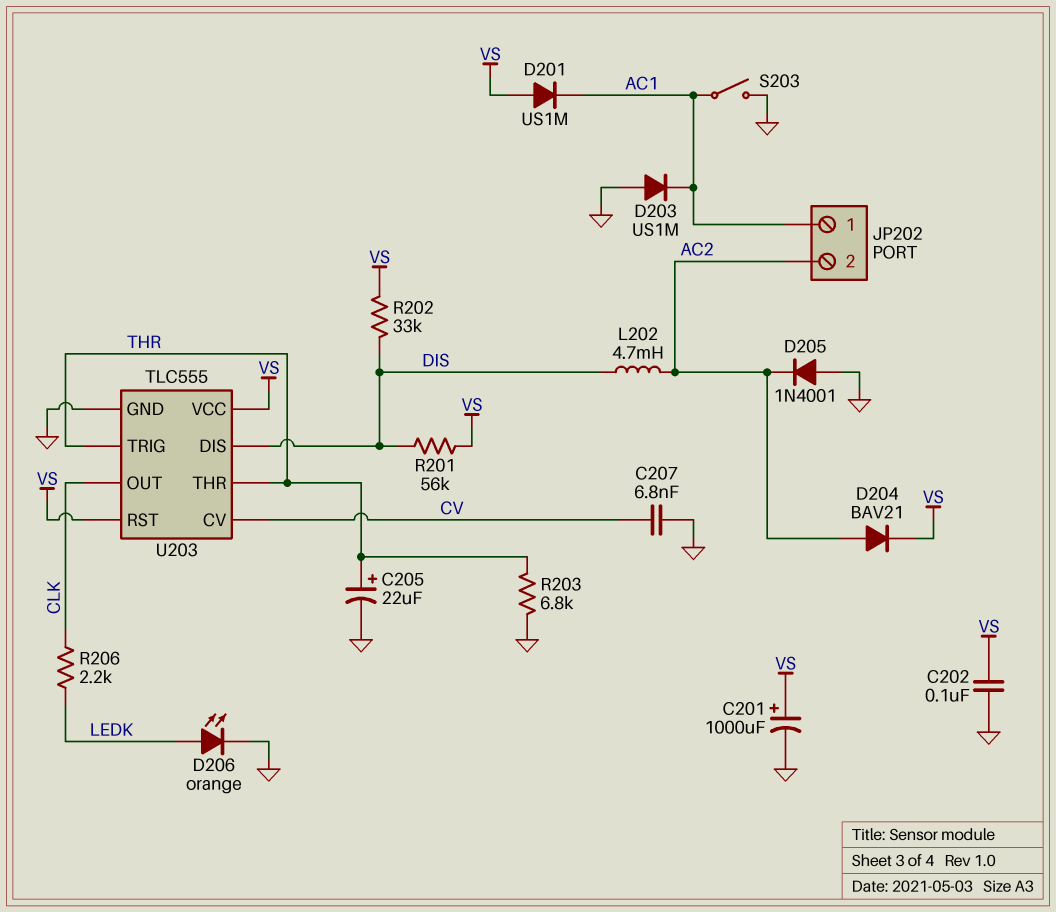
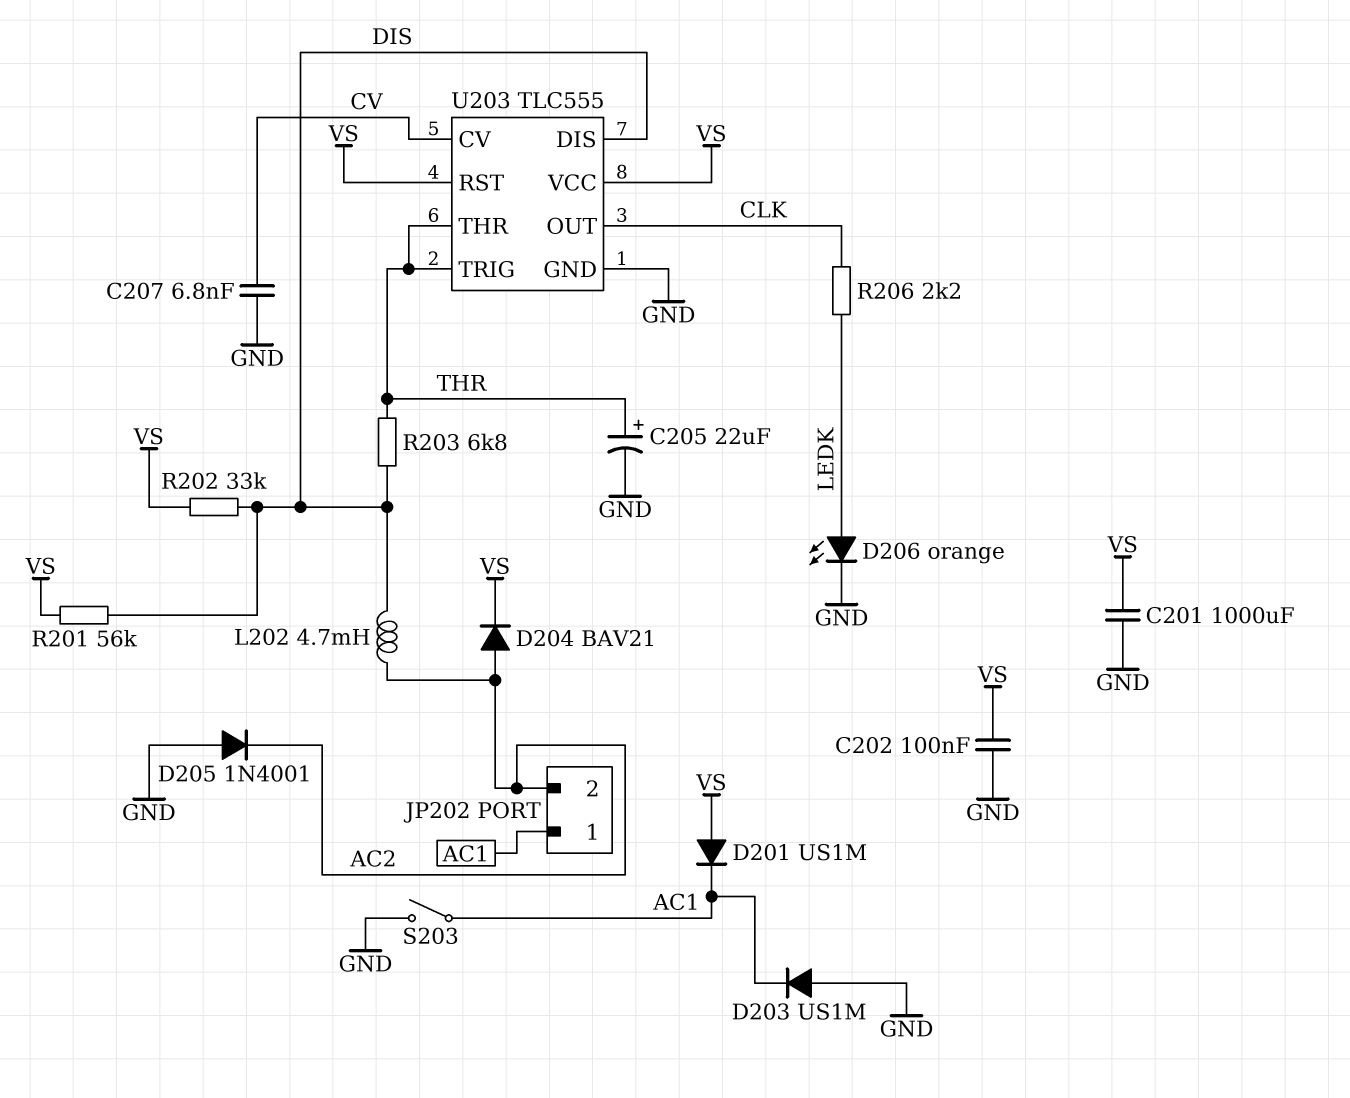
C201: 1000uF (plus VS, minus GND) -> 1000uF (GND, VS)
R203: 6.8k (GND, THR) -> 6.8k (DIS, THR)

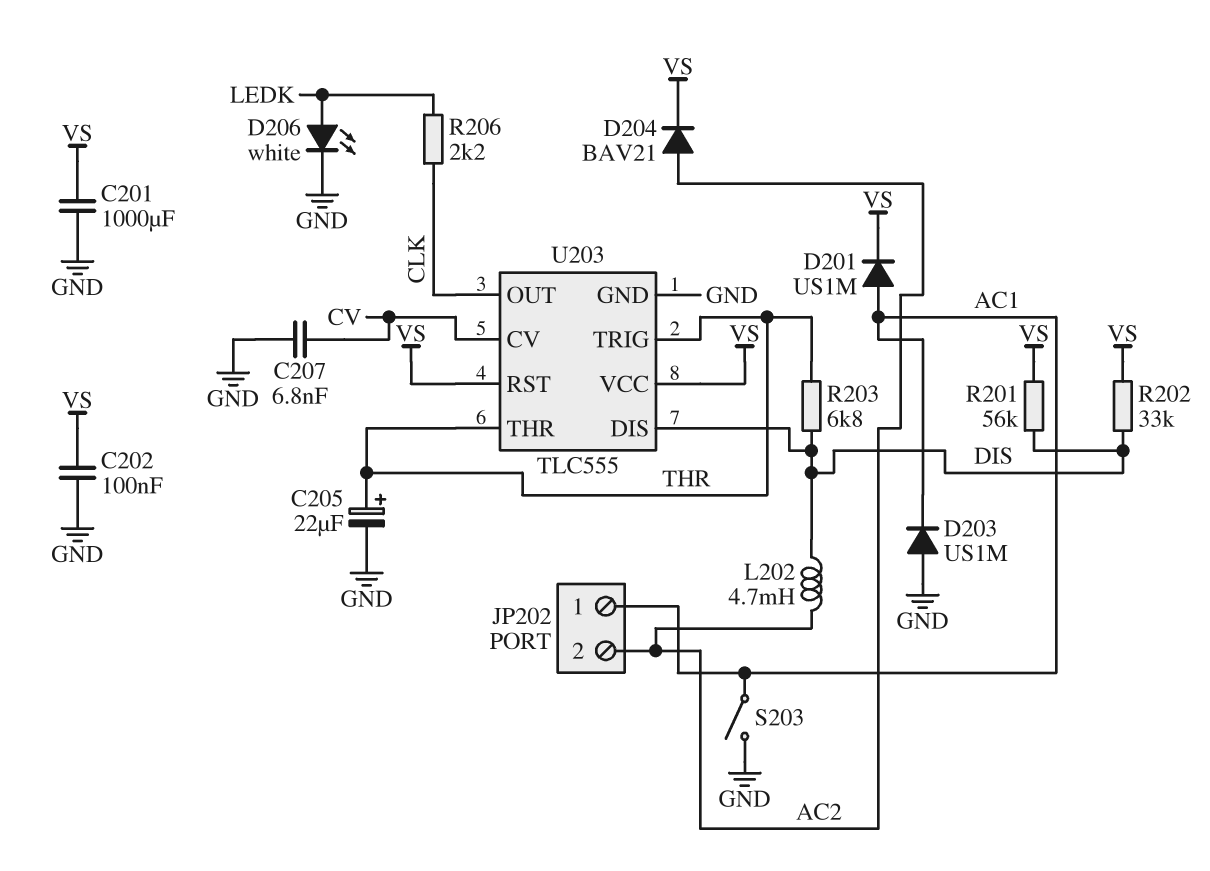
D201: diode US1M (A VS, K AC1) -> diode US1M (A AC1, K VS)
D205: diode 1N4001 (A GND, K AC2) -> none
D206: LED orange (A LEDK, K GND) -> LED white (A LEDK, K GND)

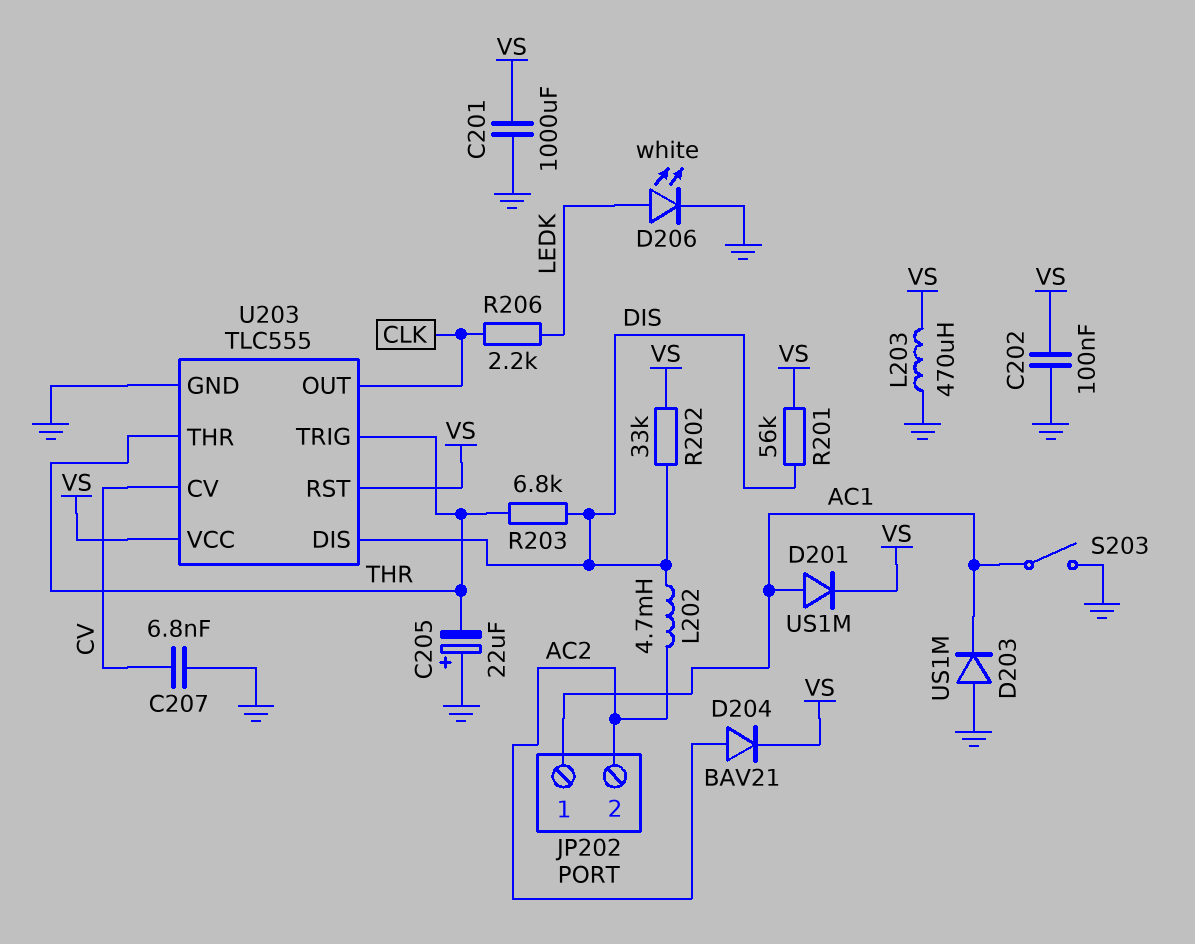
C205: 22uF (plus THR, minus GND) -> 22uF (plus GND, minus THR)
L203: none -> 470uH (GND, VS)

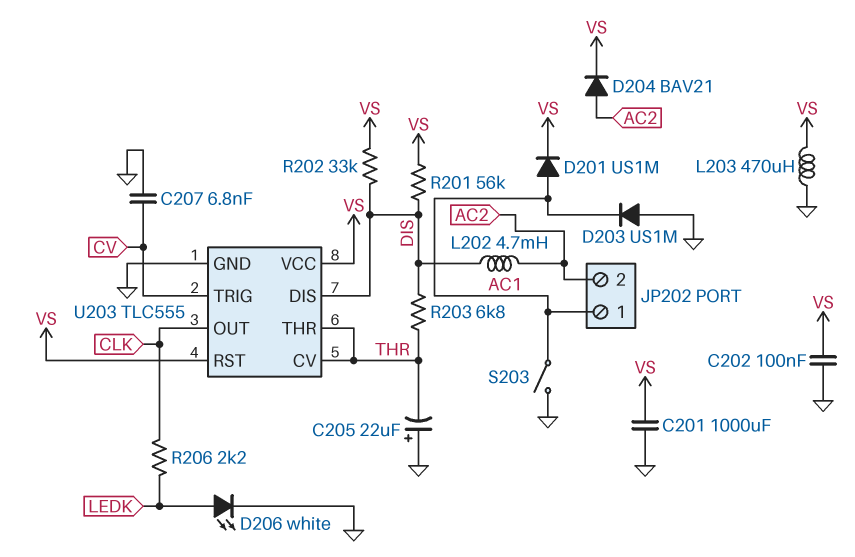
U203 pin CV: CV -> THR
U203 pin TRIG: THR -> CV

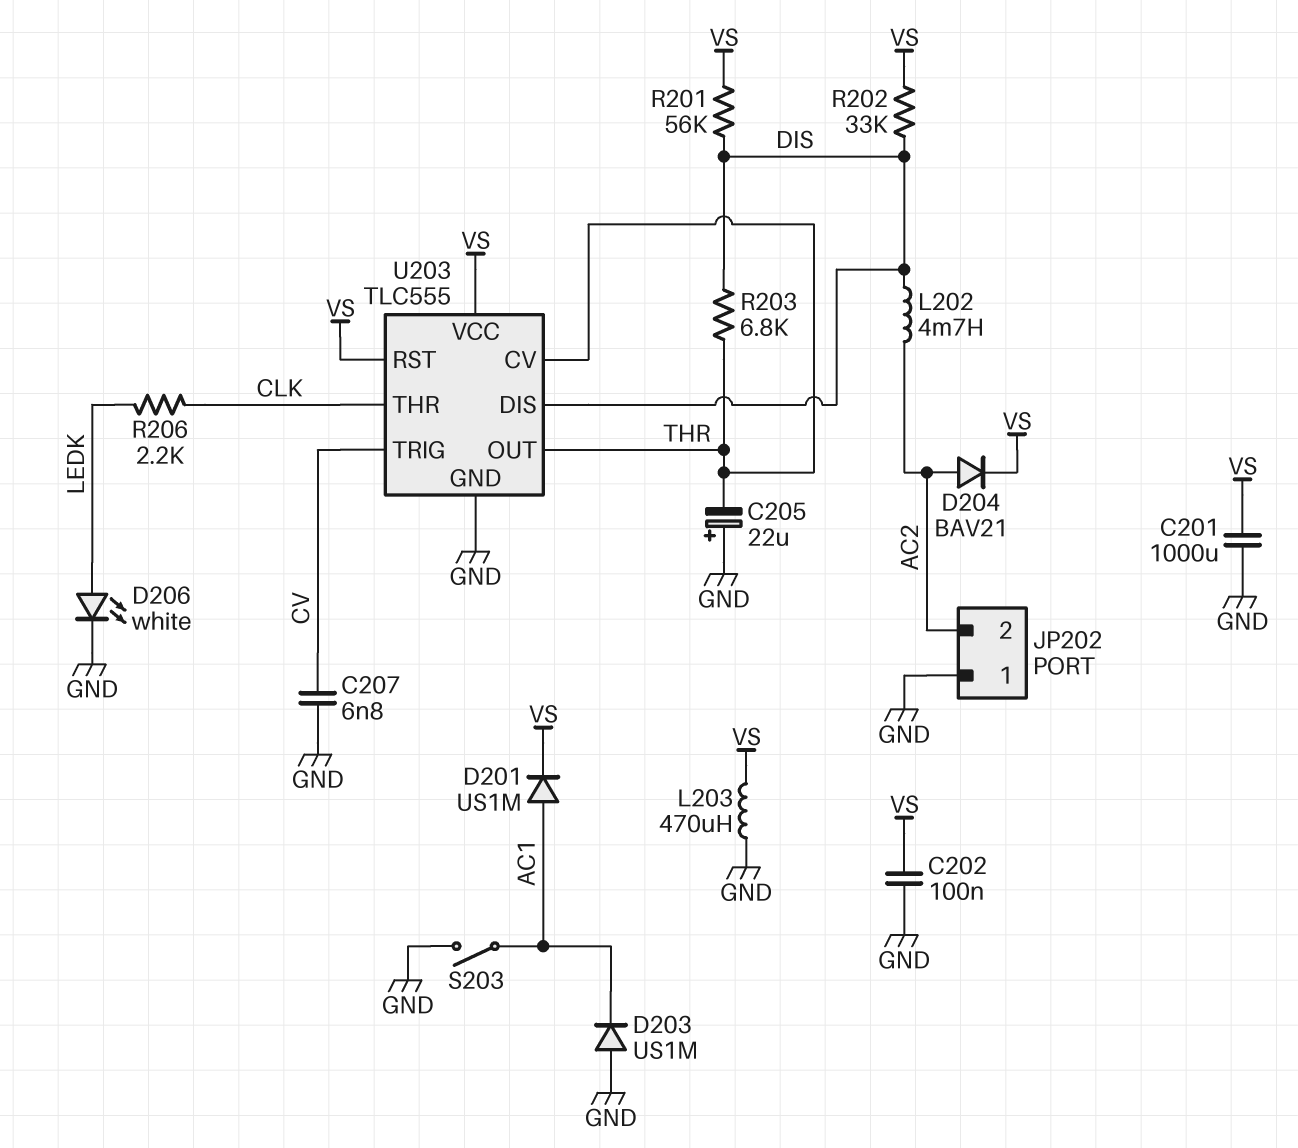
JP202 pin 1: AC1 -> GND
U203 pin OUT: CLK -> THR
U203 pin THR: THR -> CLK

